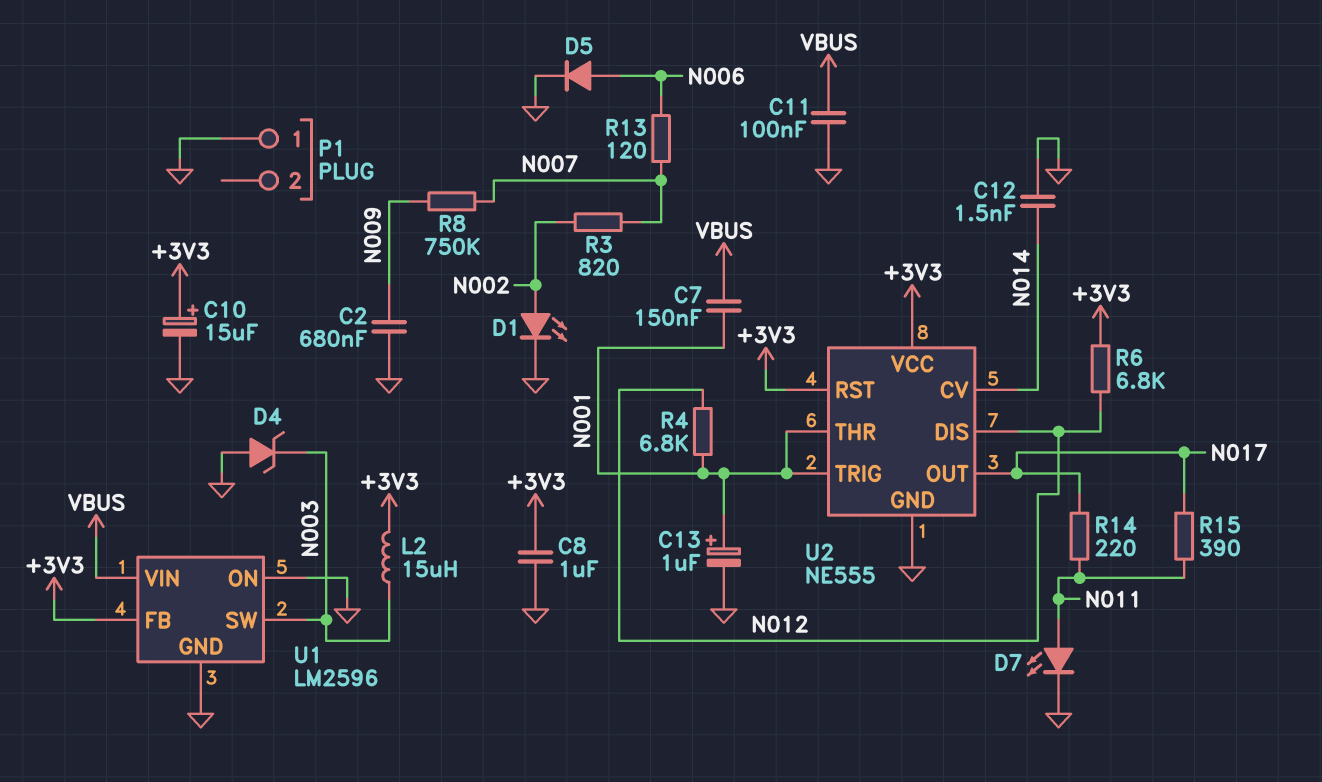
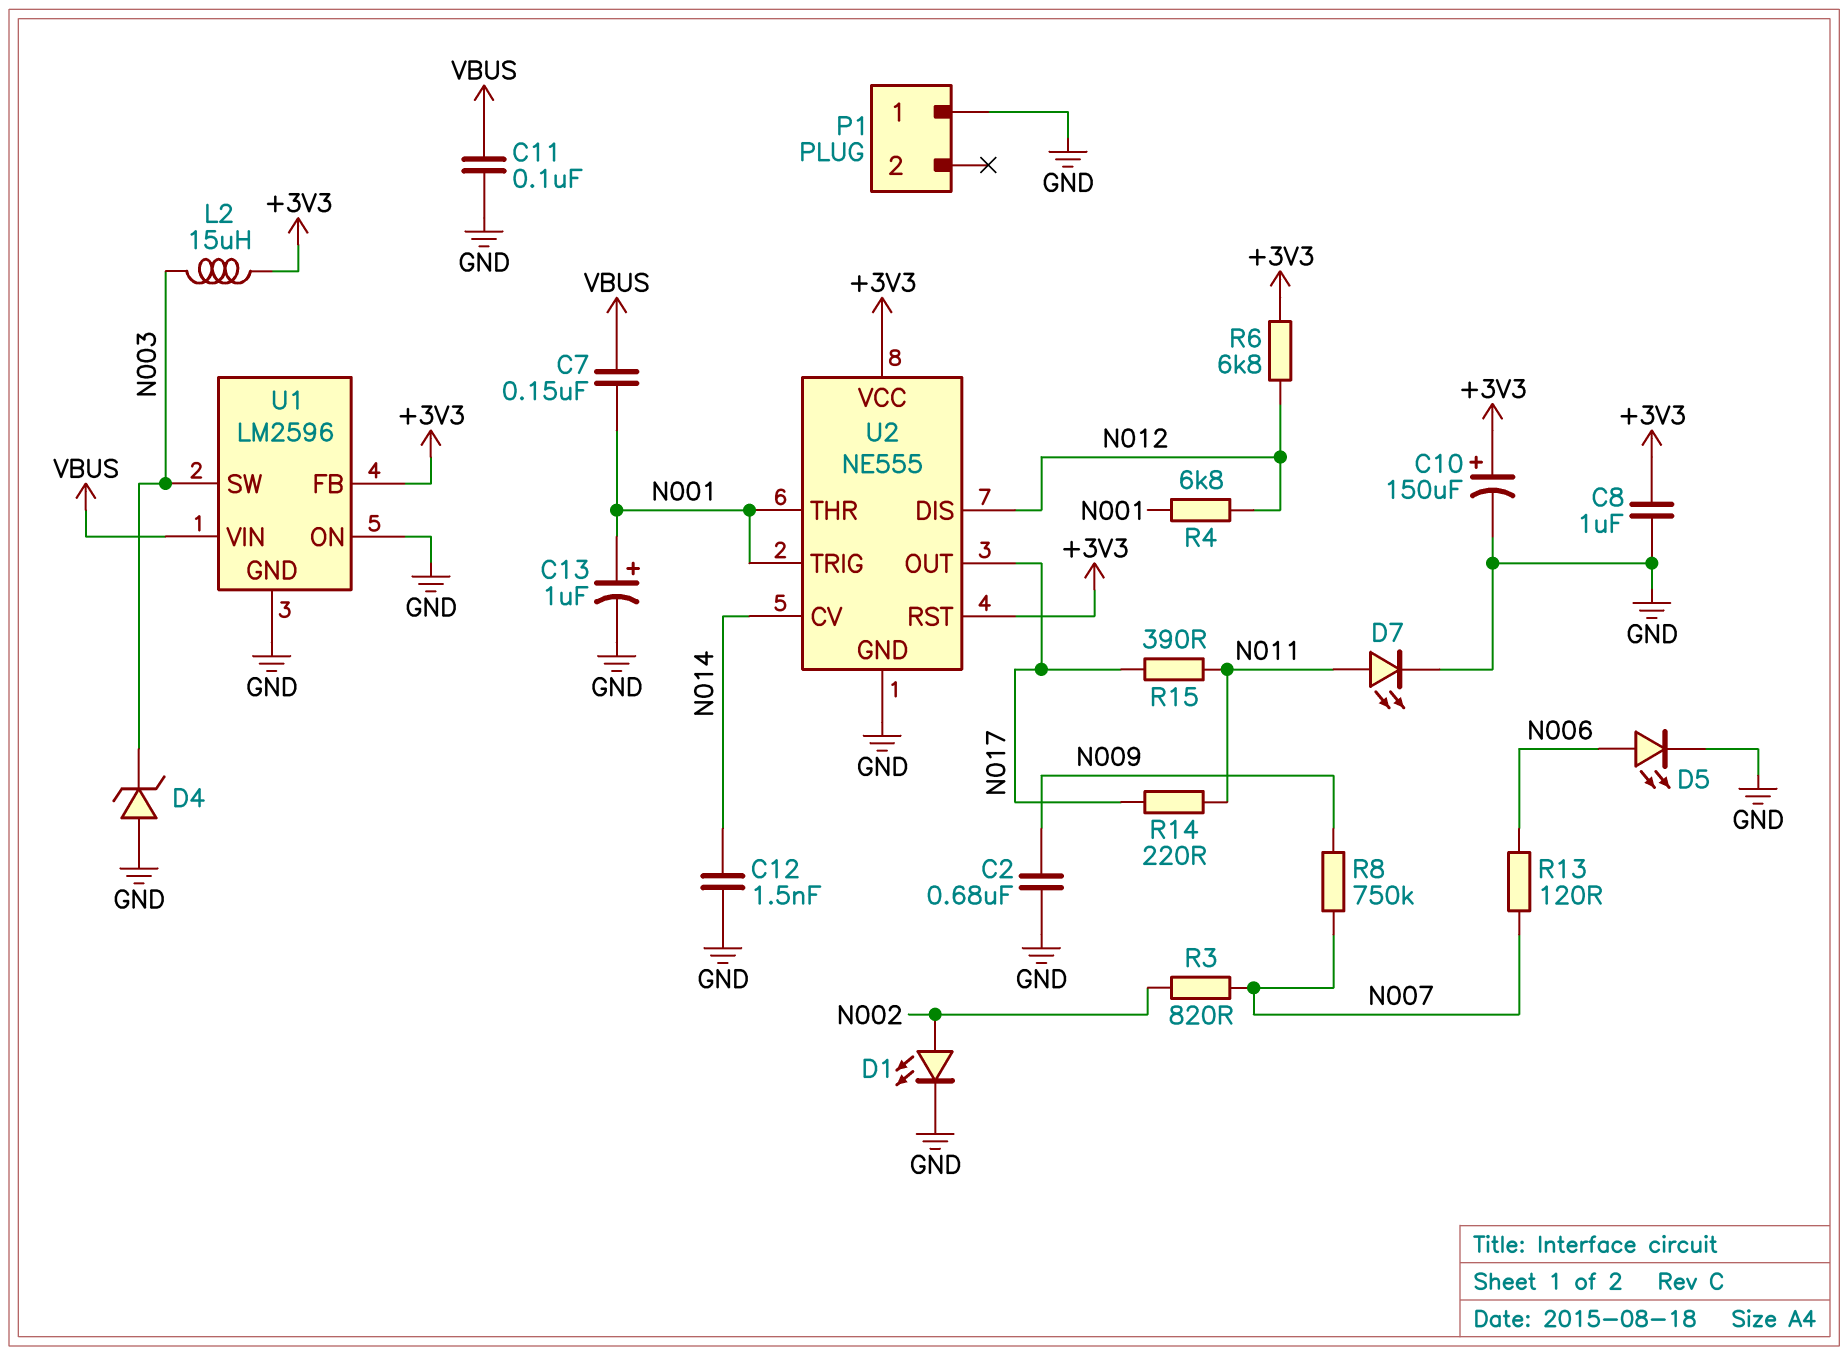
C10: 15uF (plus +3V3, minus GND) -> 150uF (plus +3V3, minus GND)
D5: diode (A N006, K GND) -> LED (A N006, K GND)

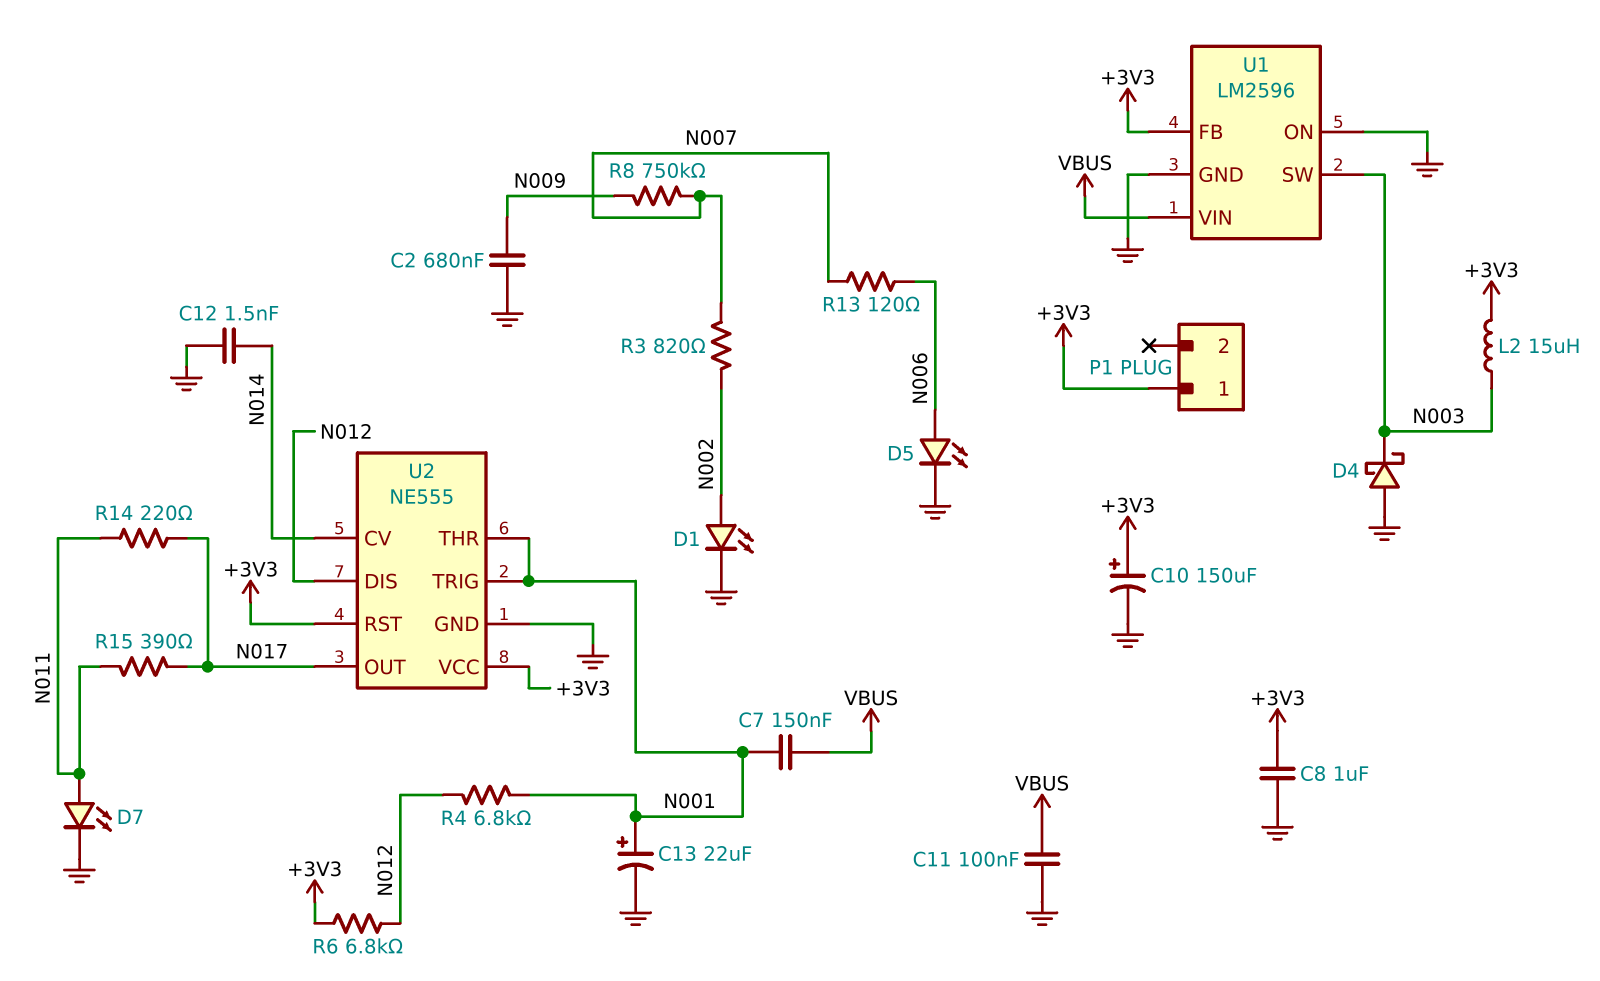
C13: 1uF (plus N001, minus GND) -> 22uF (plus N001, minus GND)
D4: zener (A GND, K N003) -> schottky (A GND, K N003)
P1 pin 1: GND -> +3V3

